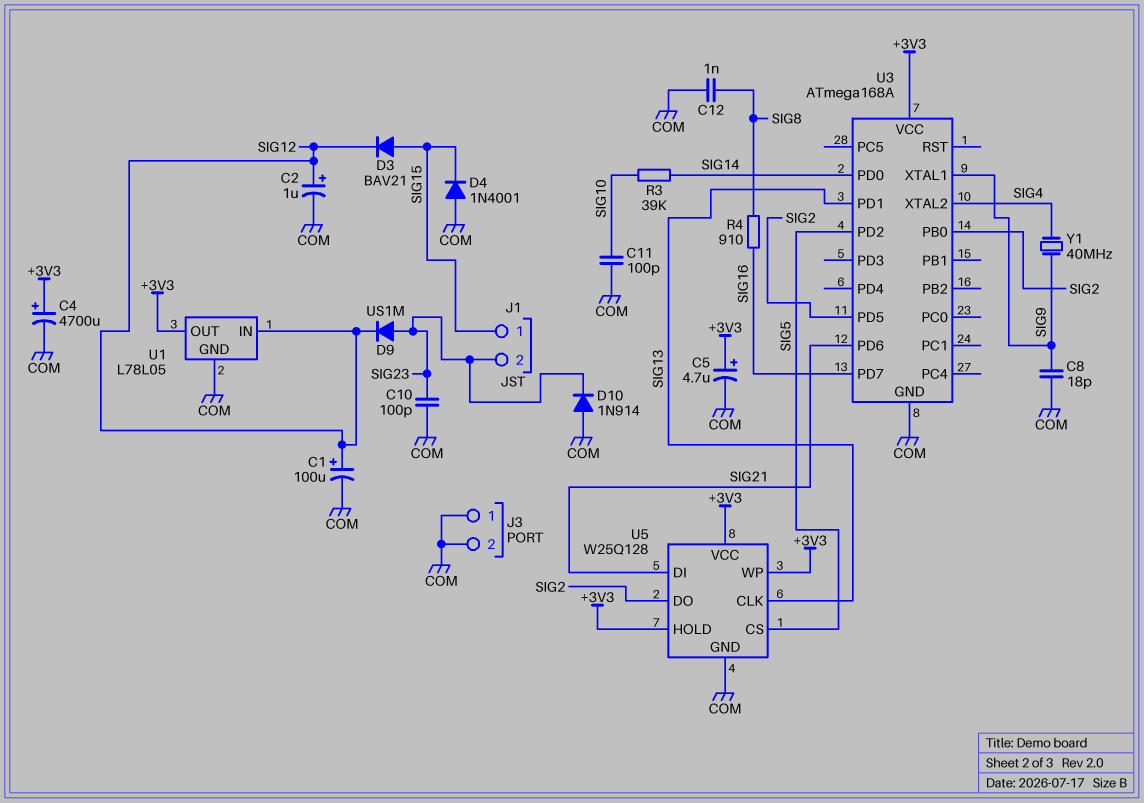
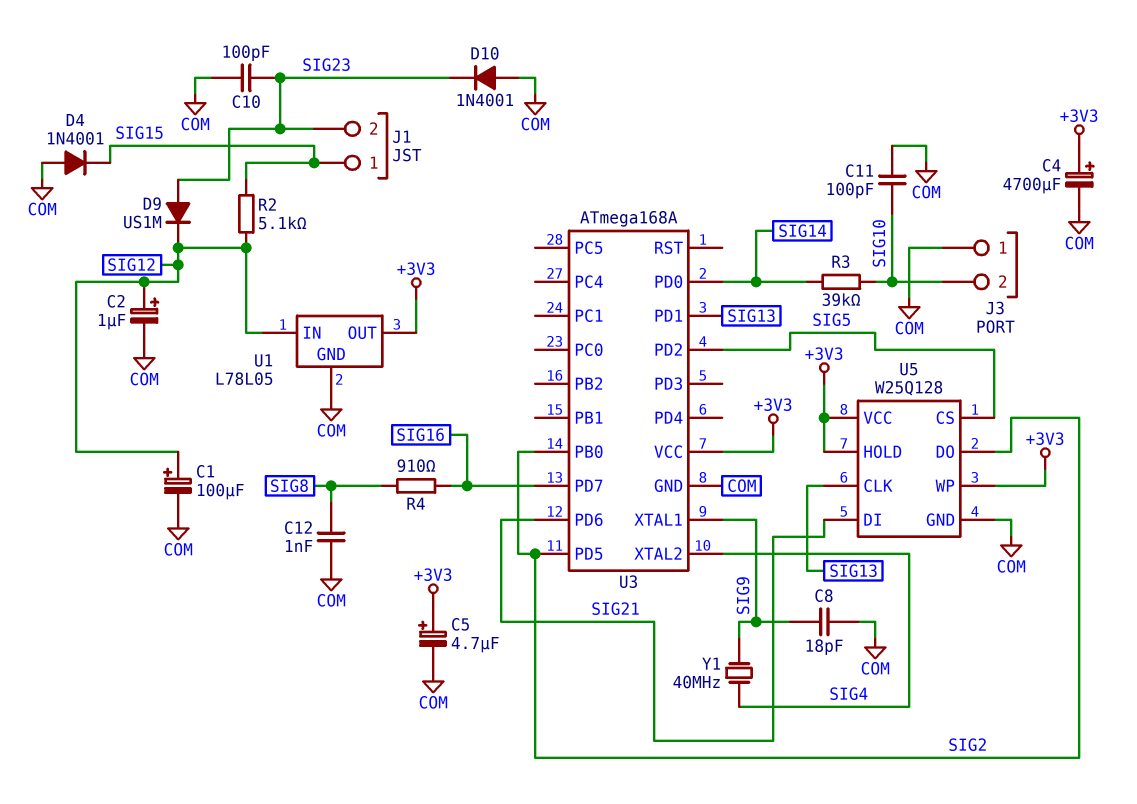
D3: diode BAV21 (A SIG15, K SIG12) -> none
D10: diode 1N914 (A COM, K SIG23) -> diode 1N4001 (A COM, K SIG23)
J3 pin 2: COM -> SIG10
R2: none -> 5.1k (SIG12, SIG15)

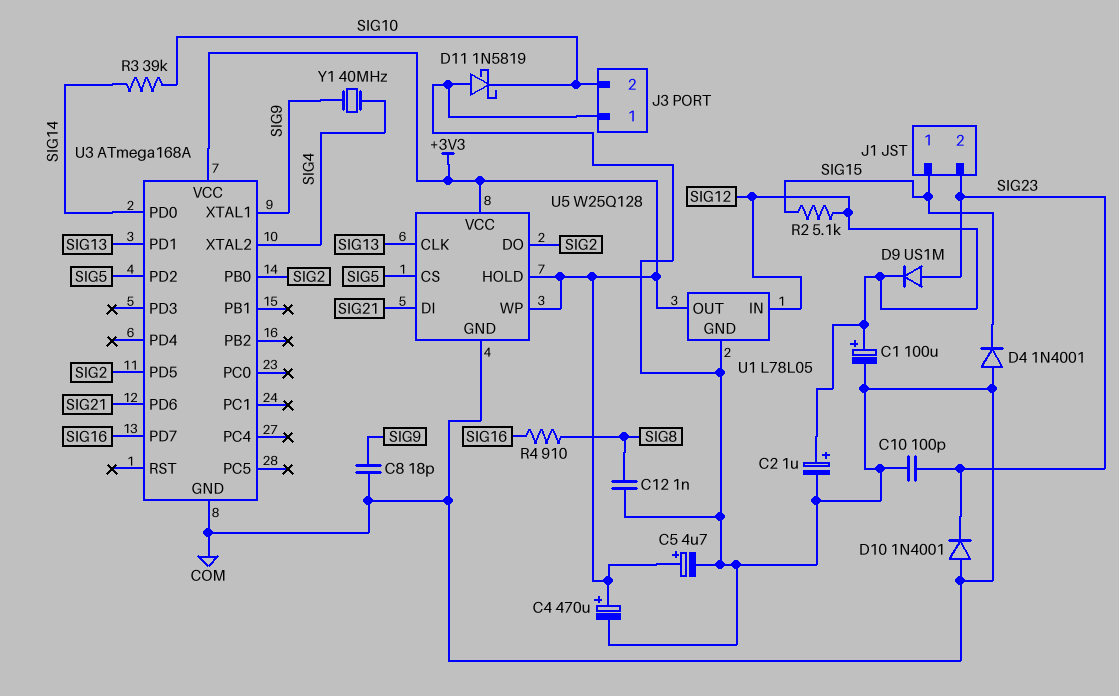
C4: 4700uF (plus +3V3, minus COM) -> 470uF (plus +3V3, minus COM)
C11: 100pF (COM, SIG10) -> none
D11: none -> schottky 1N5819 (A COM, K SIG10)

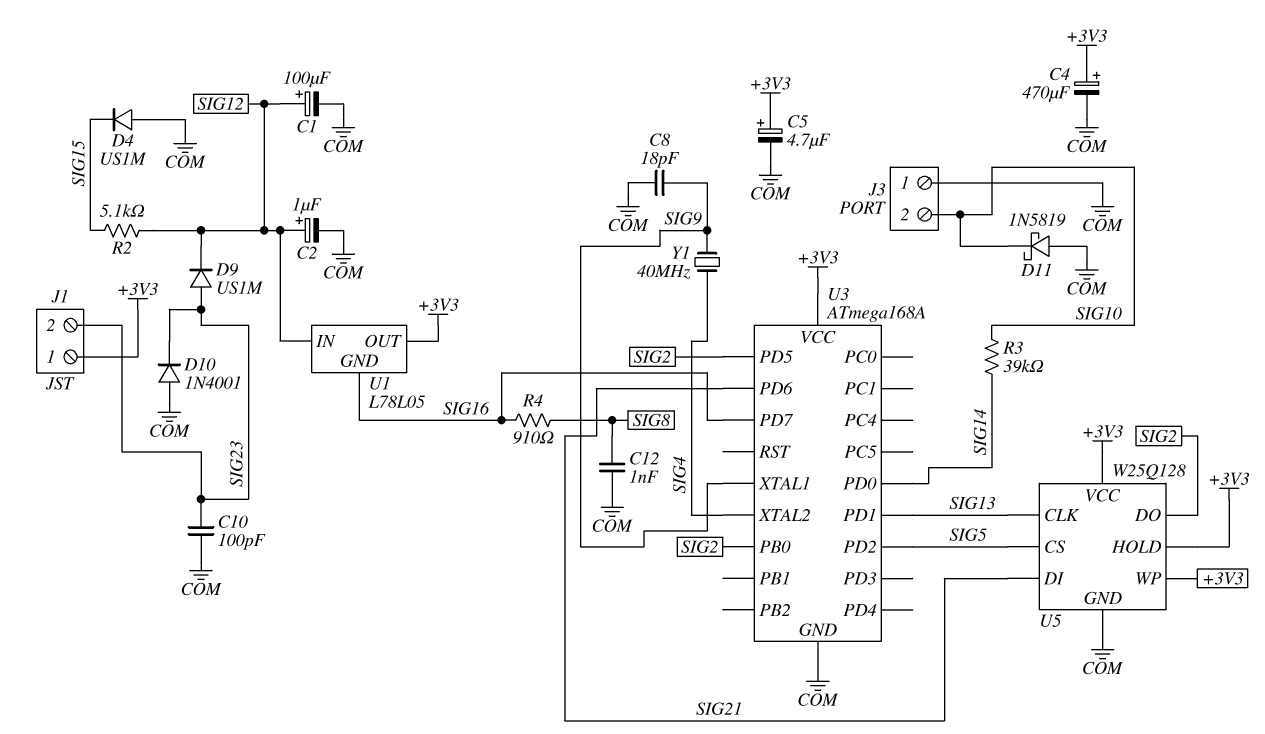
D4: diode 1N4001 (A COM, K SIG15) -> diode US1M (A COM, K SIG15)
J1 pin 1: SIG15 -> +3V3
U1 pin GND: COM -> SIG16

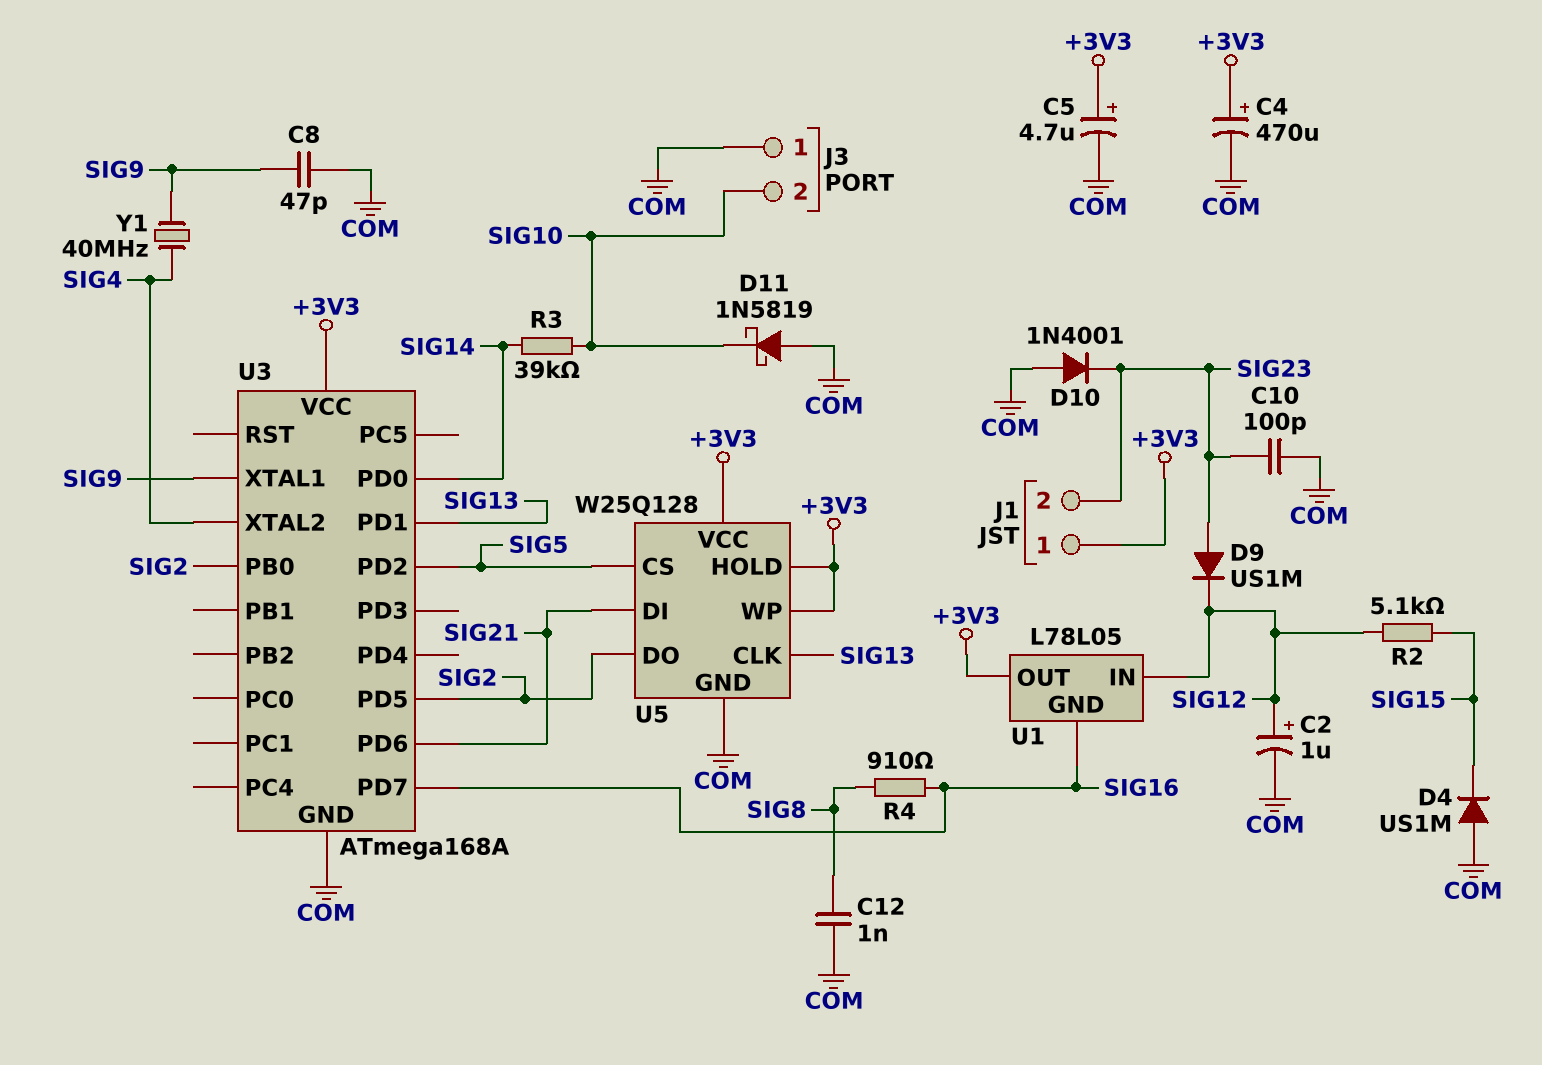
C1: 100uF (plus SIG12, minus COM) -> none
C8: 18pF (COM, SIG9) -> 47pF (COM, SIG9)

